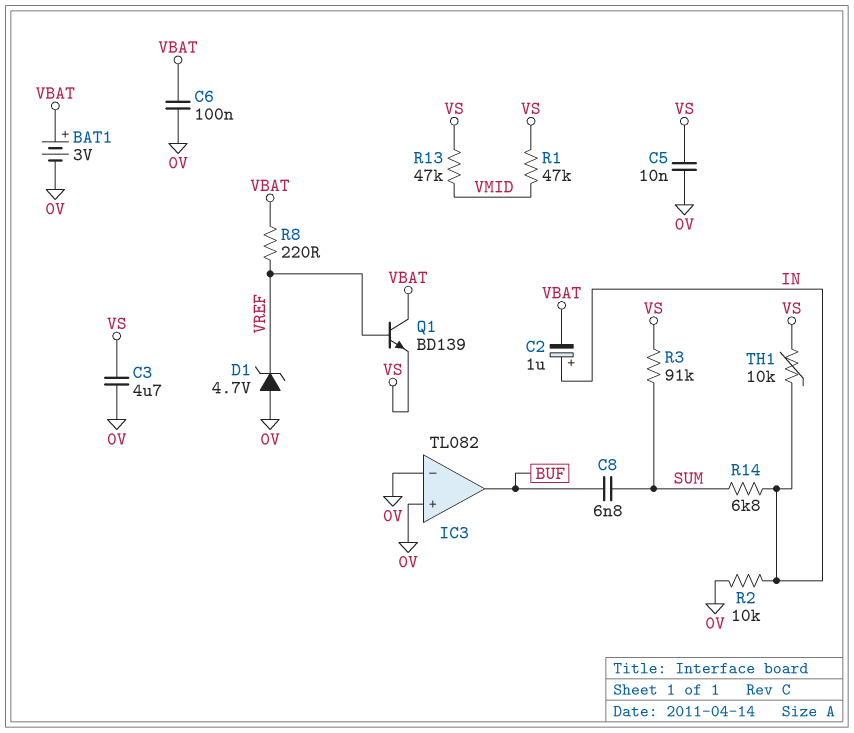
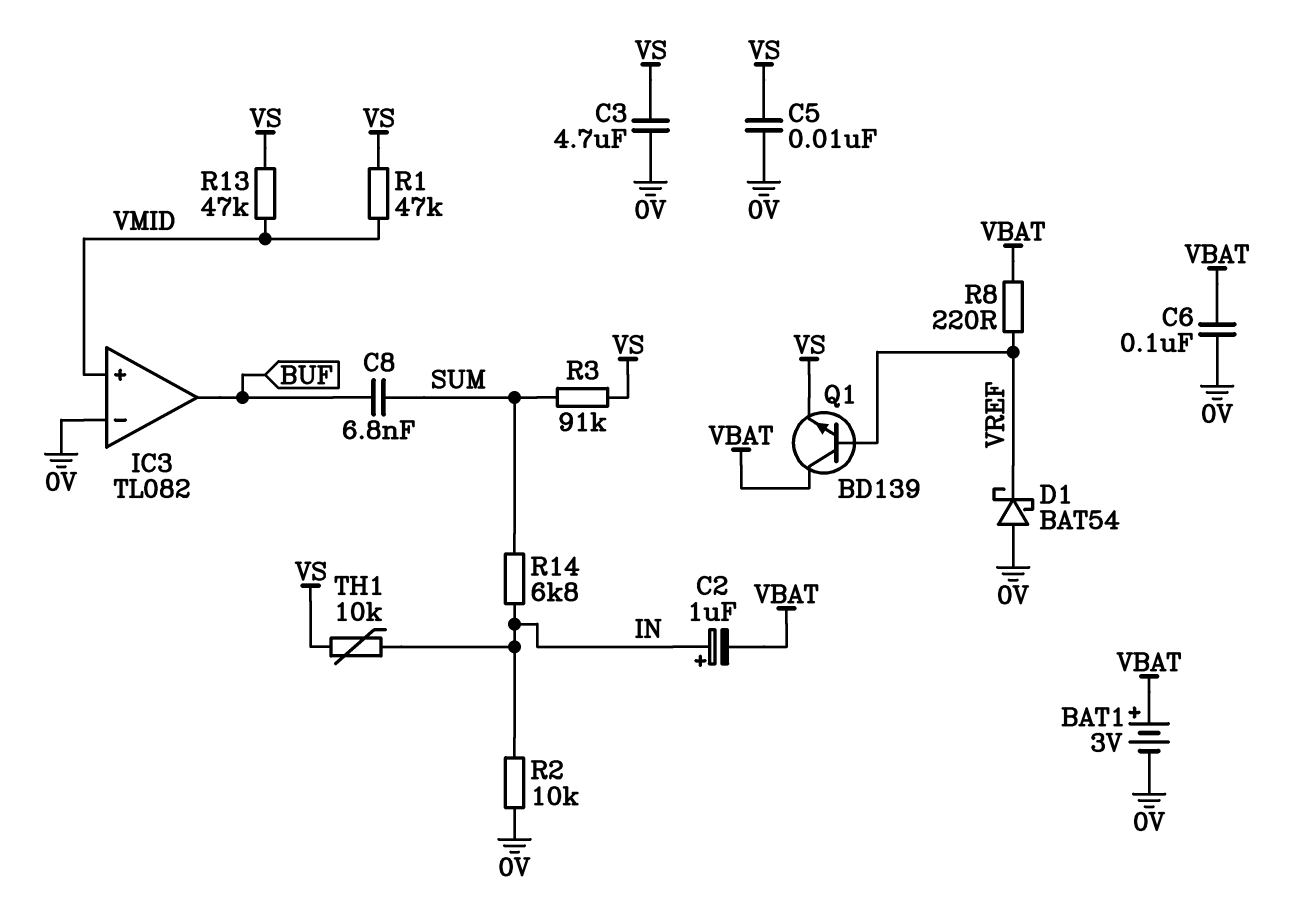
D1: zener 4.7V (A 0V, K VREF) -> schottky BAT54 (A 0V, K VREF)
IC3 pin in+: 0V -> VMID

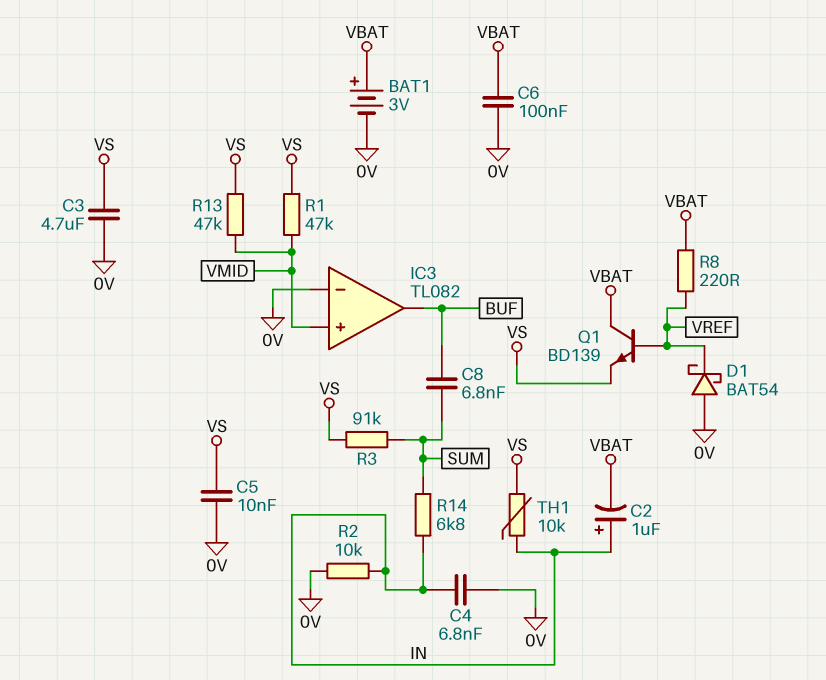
C4: none -> 6.8nF (0V, IN)

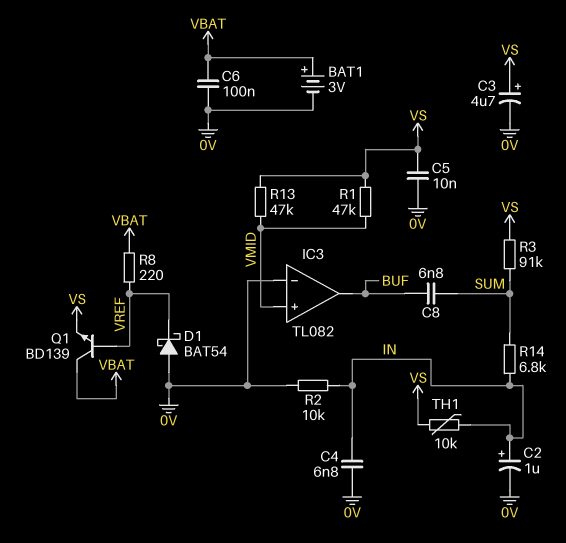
C2: 1uF (plus IN, minus VBAT) -> 1uF (plus IN, minus 0V)
C3: 4.7uF (0V, VS) -> 4.7uF (plus VS, minus 0V)

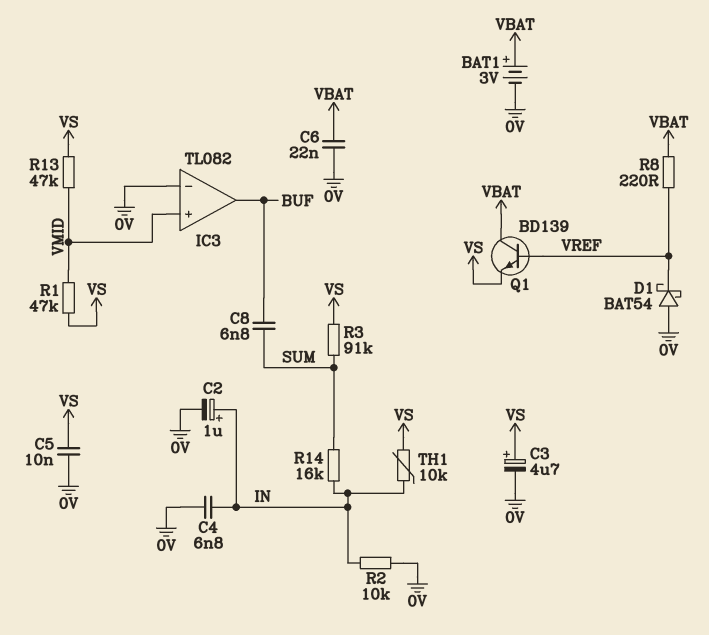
C6: 100nF (0V, VBAT) -> 22nF (0V, VBAT)
R14: 6.8k (IN, SUM) -> 16k (IN, SUM)

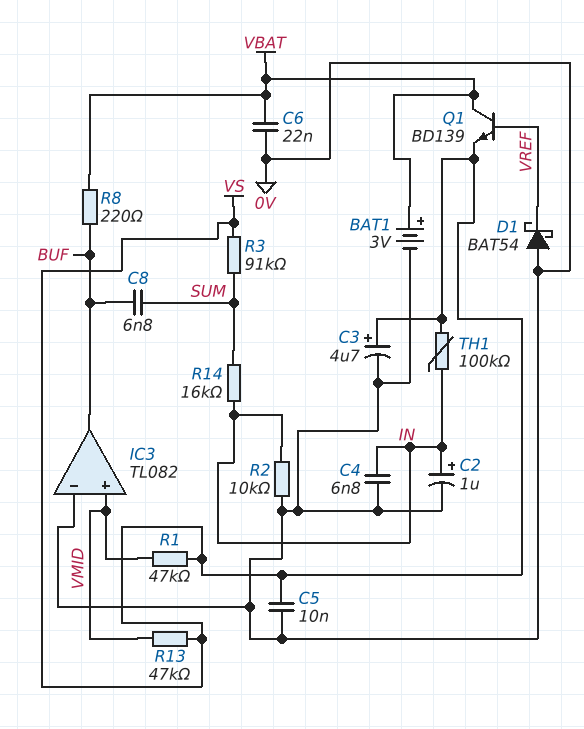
R8: 220 (VBAT, VREF) -> 220 (BUF, VBAT)
TH1: 10k (IN, VS) -> 100k (IN, VS)

